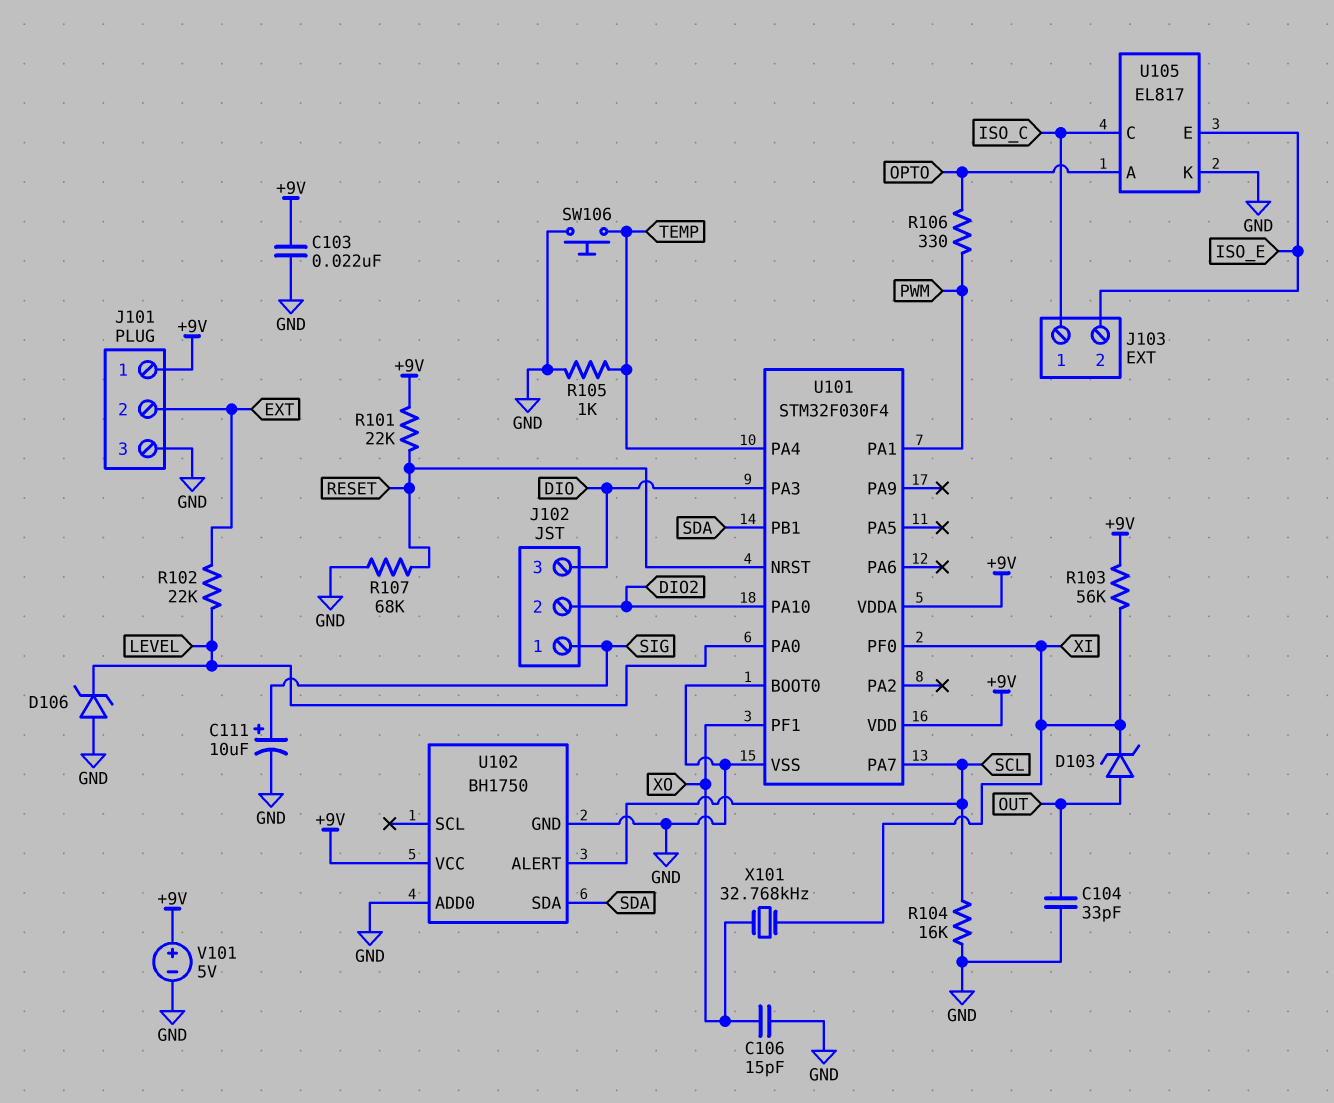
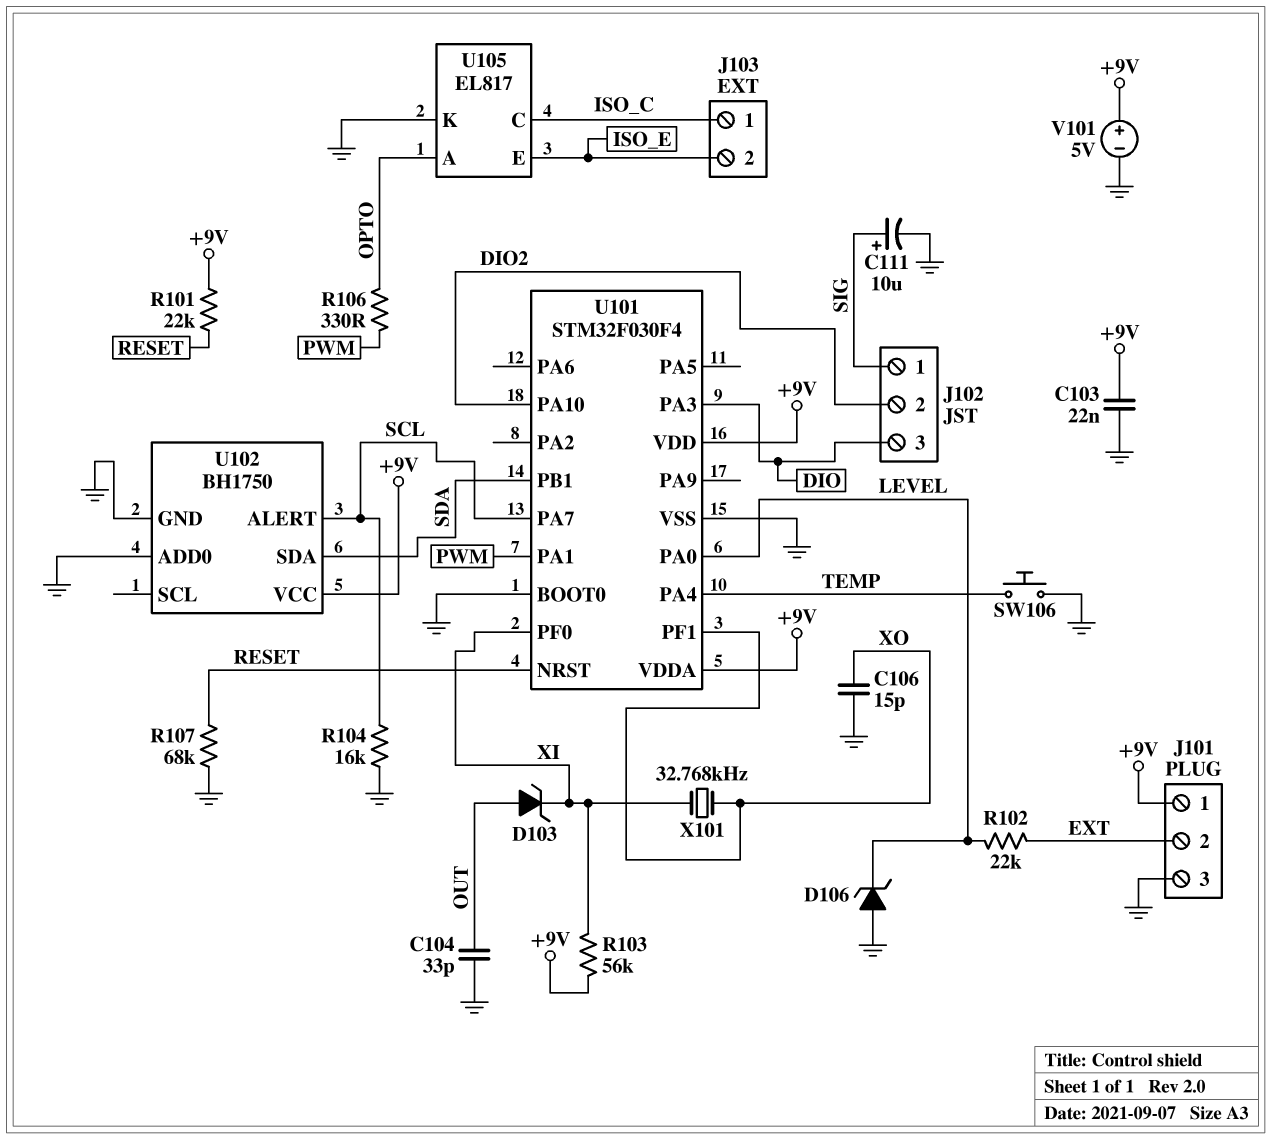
R105: 1k (GND, TEMP) -> none

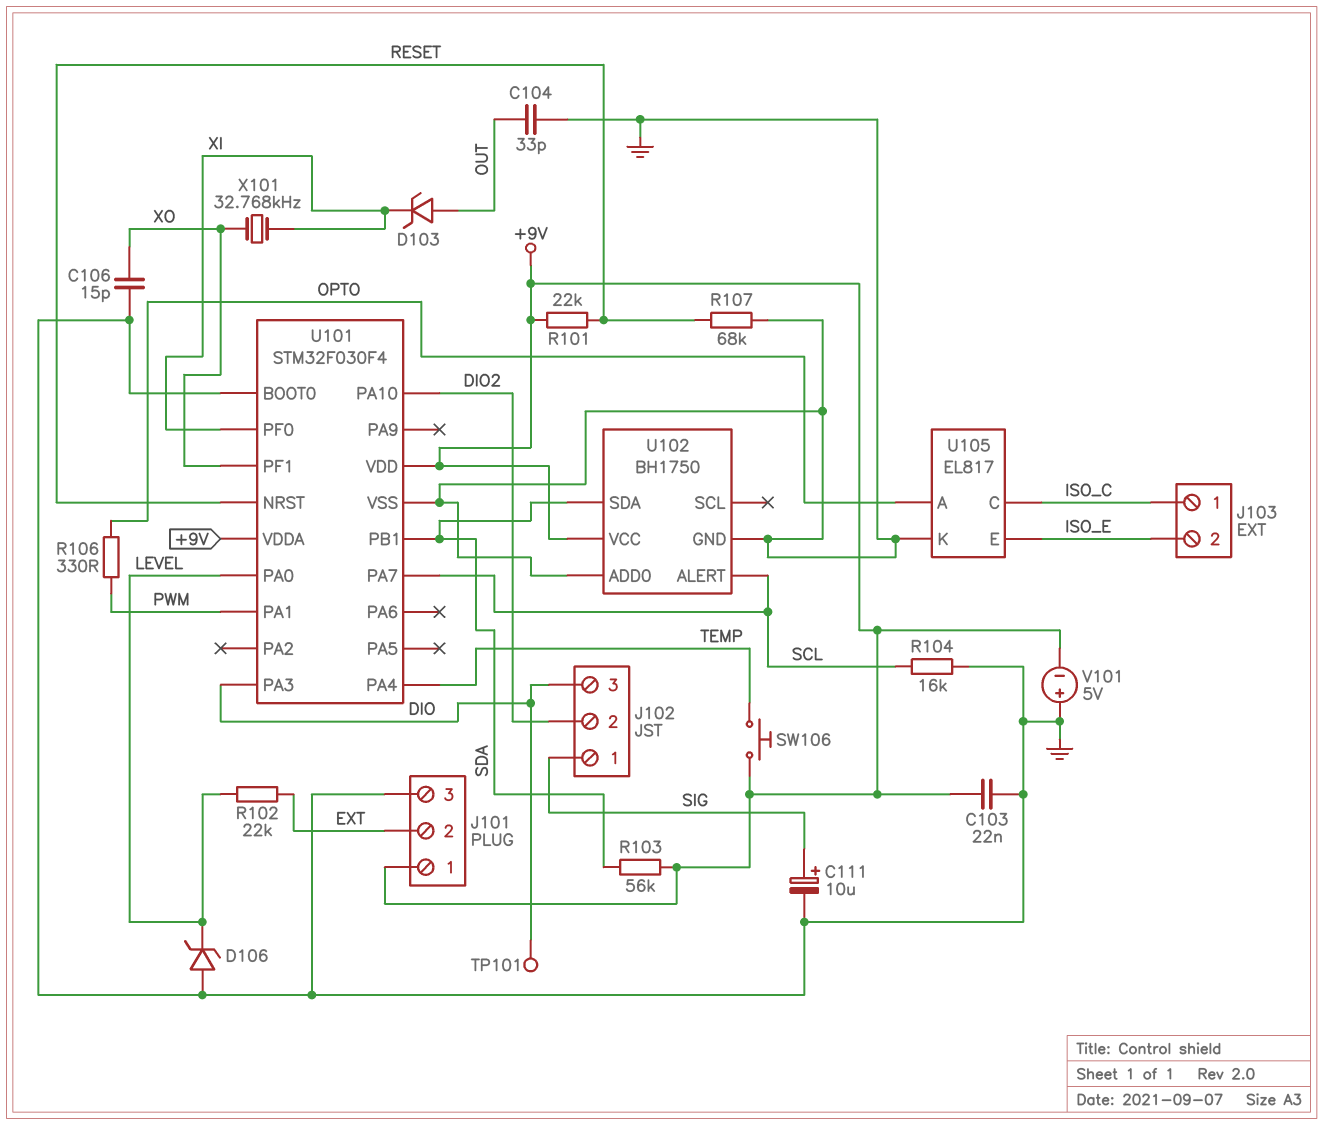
R103: 56k (+9V, XI) -> 56k (+9V, SDA)
SW106: button (GND, TEMP) -> button (+9V, TEMP)
TP101: none -> test point (DIO)
V101: 5V (plus +9V, minus GND) -> 5V (plus GND, minus +9V)

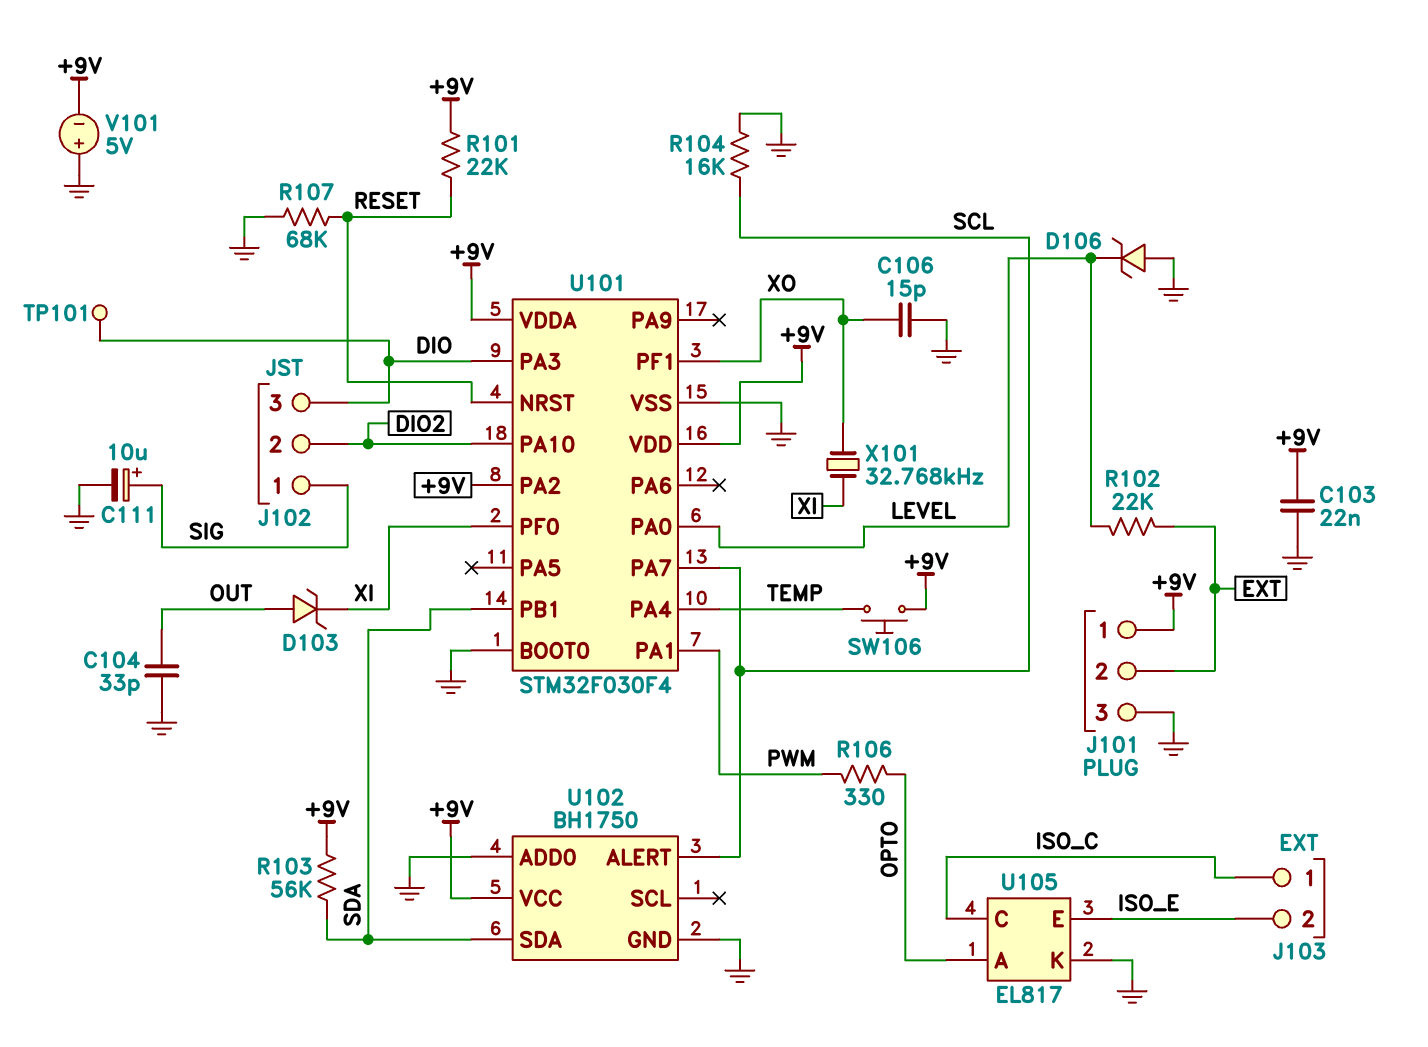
U101 pin PA2: none -> +9V

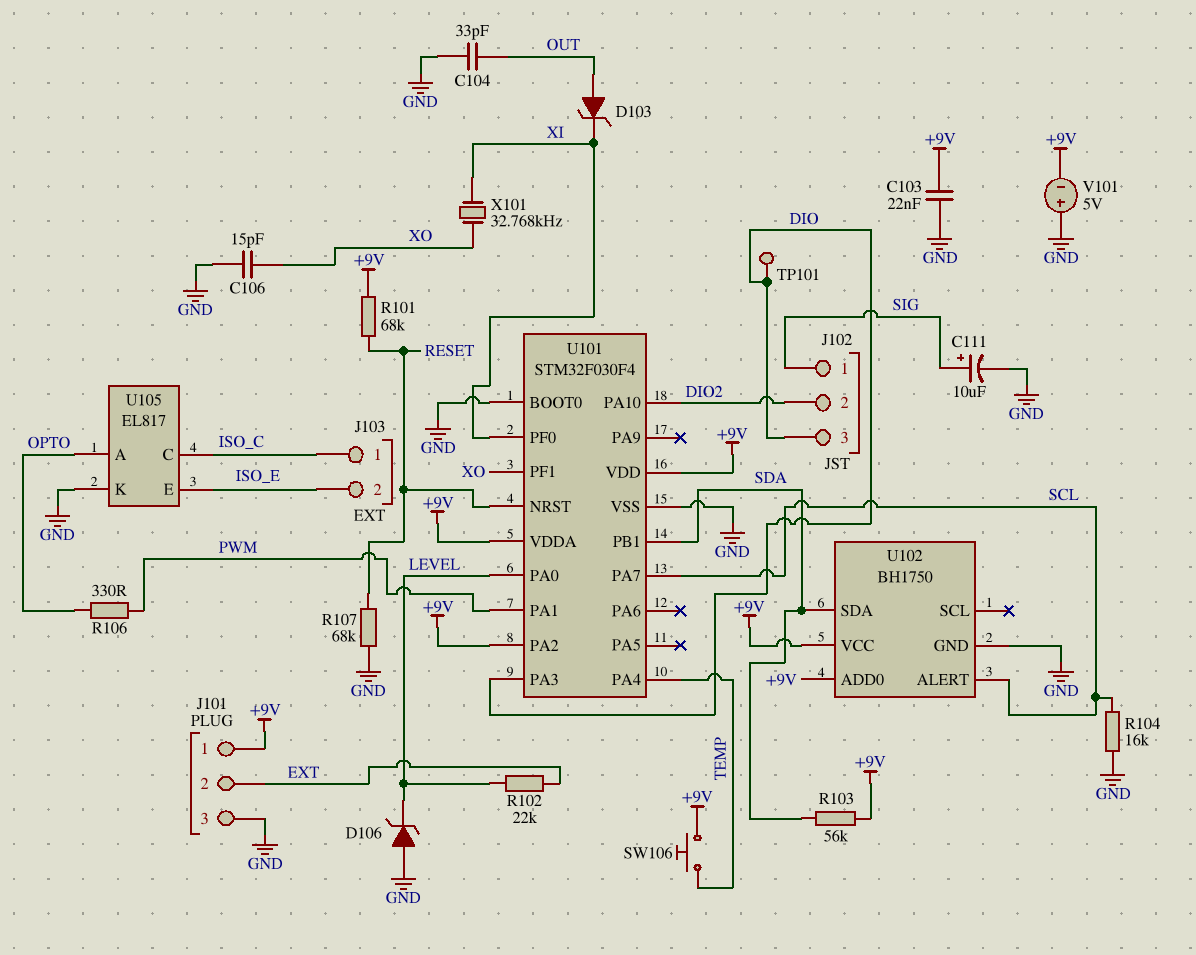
R101: 22k (+9V, RESET) -> 68k (+9V, RESET)
U102 pin ADD0: GND -> +9V

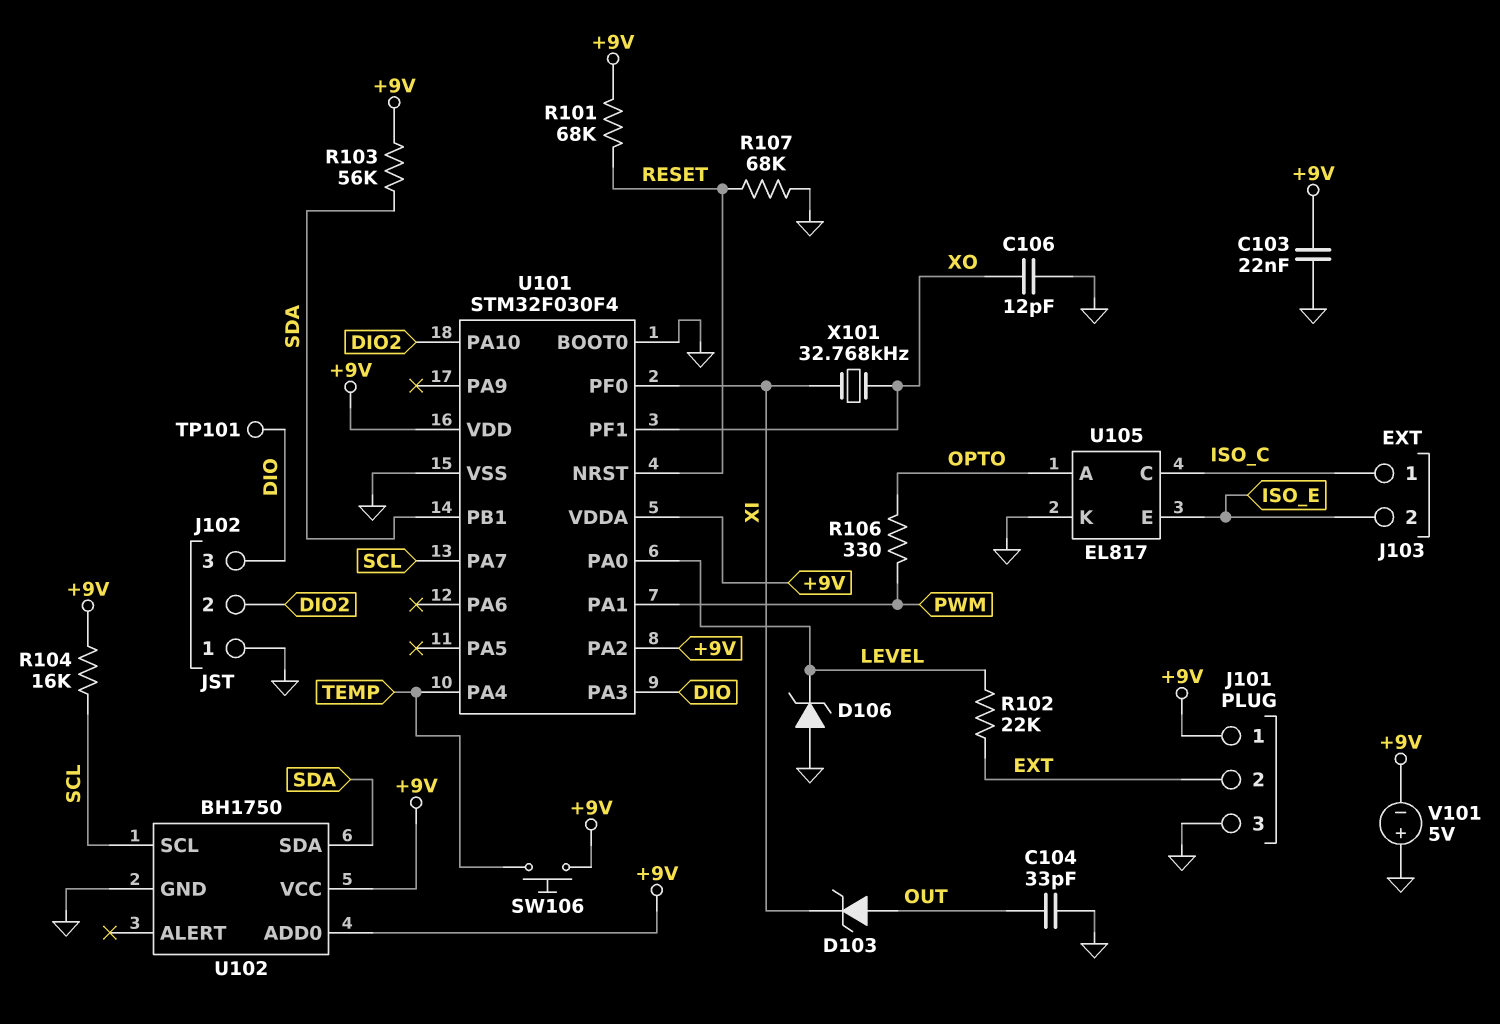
C106: 15pF (GND, XO) -> 12pF (GND, XO)
C111: 10uF (plus SIG, minus GND) -> none
J102 pin 1: SIG -> GND
R104: 16k (GND, SCL) -> 16k (+9V, SCL)
U102 pin ALERT: SCL -> none
U102 pin SCL: none -> SCL

